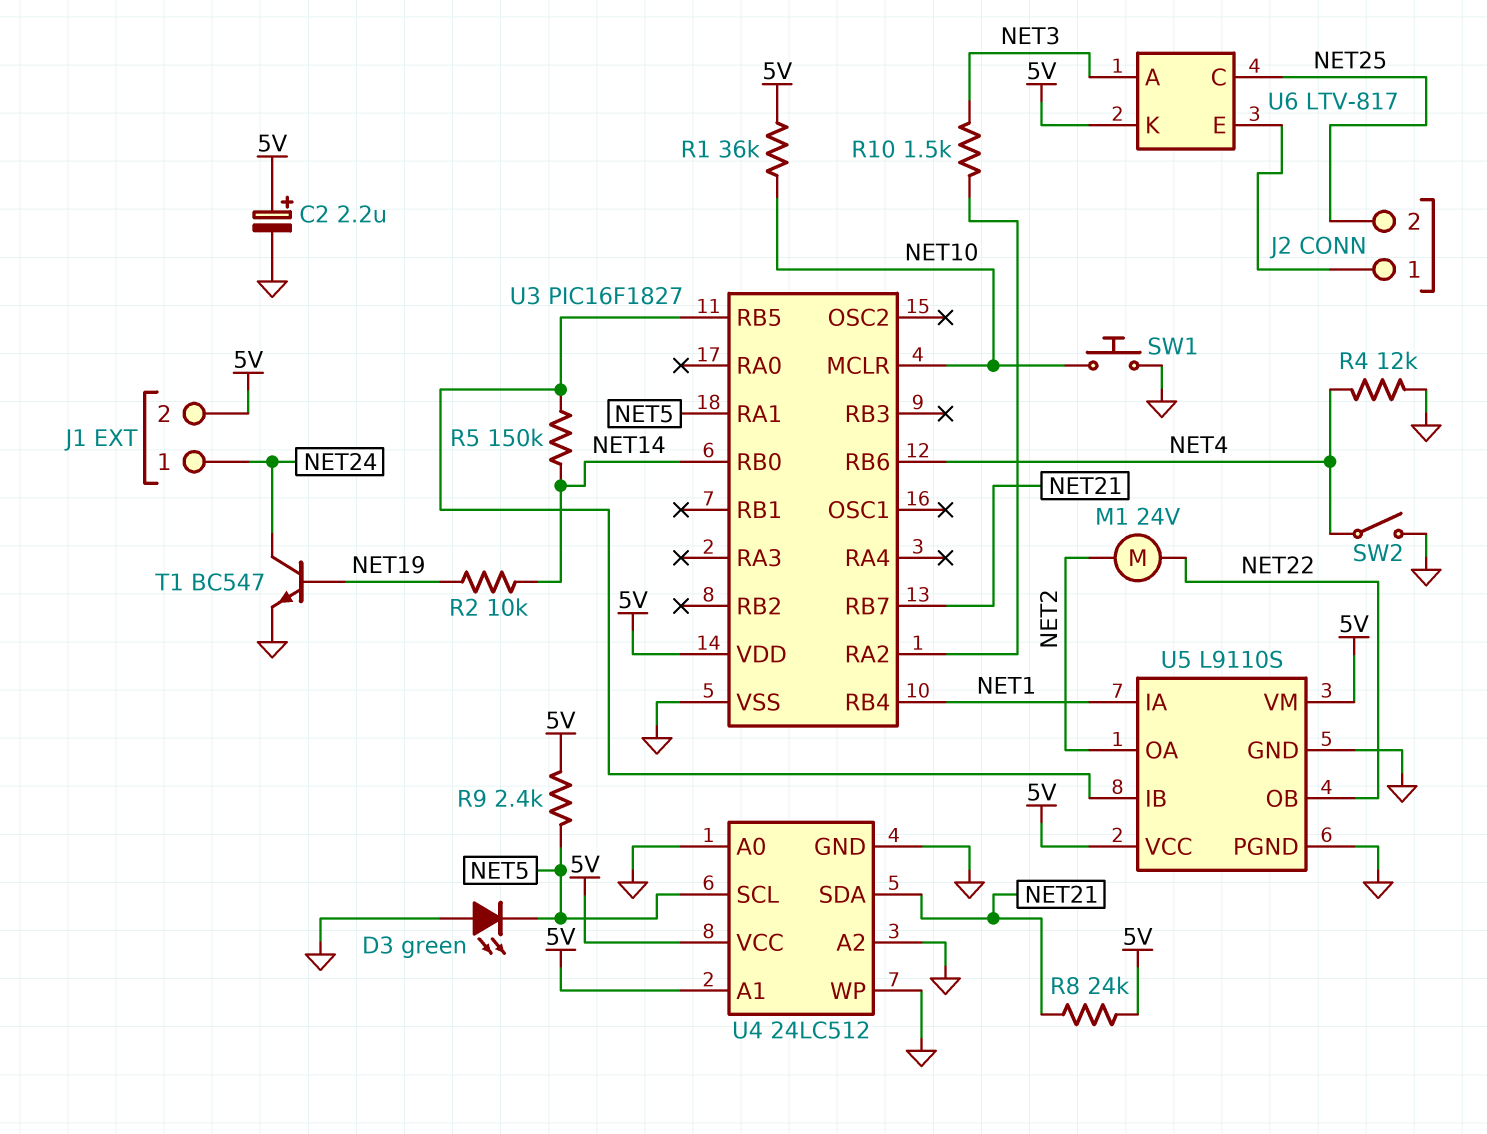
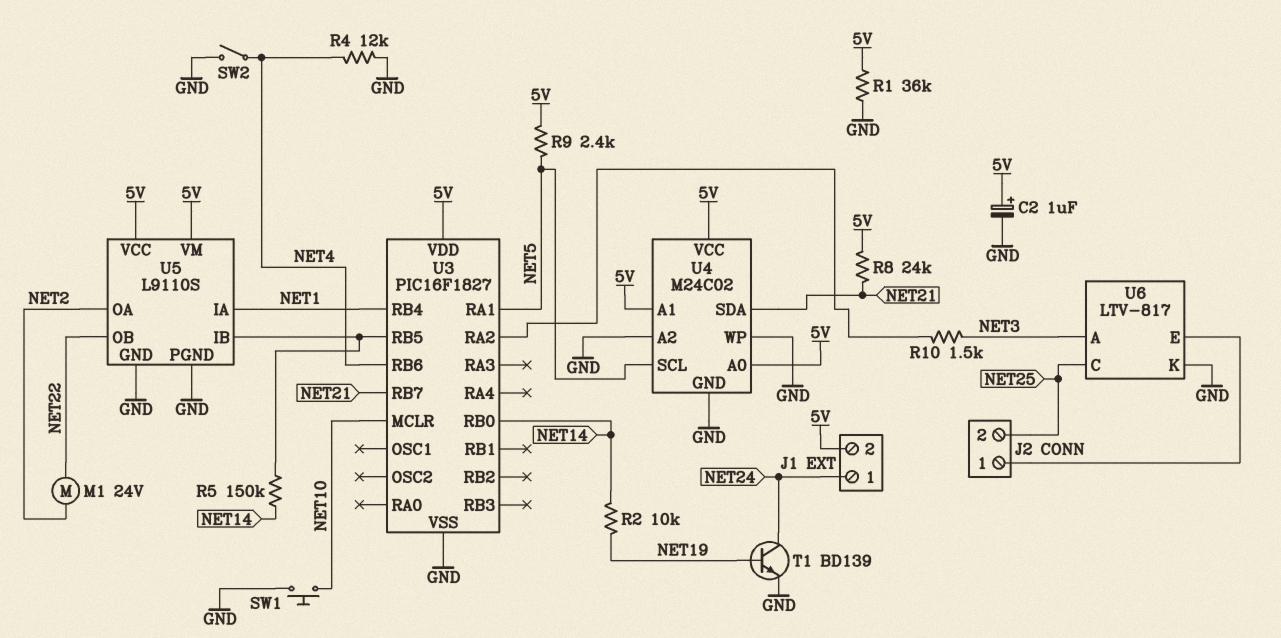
C2: 2.2uF (plus 5V, minus GND) -> 1uF (plus 5V, minus GND)
D3: LED green (A GND, K NET5) -> none
R1: 36k (5V, NET10) -> 36k (5V, GND)
T1: NPN BC547 (B NET19, C NET24, E GND) -> NPN BD139 (B NET19, C NET24, E GND)
U4: 24LC512 -> M24C02
U4 pin A0: GND -> 5V
U6 pin K: 5V -> GND

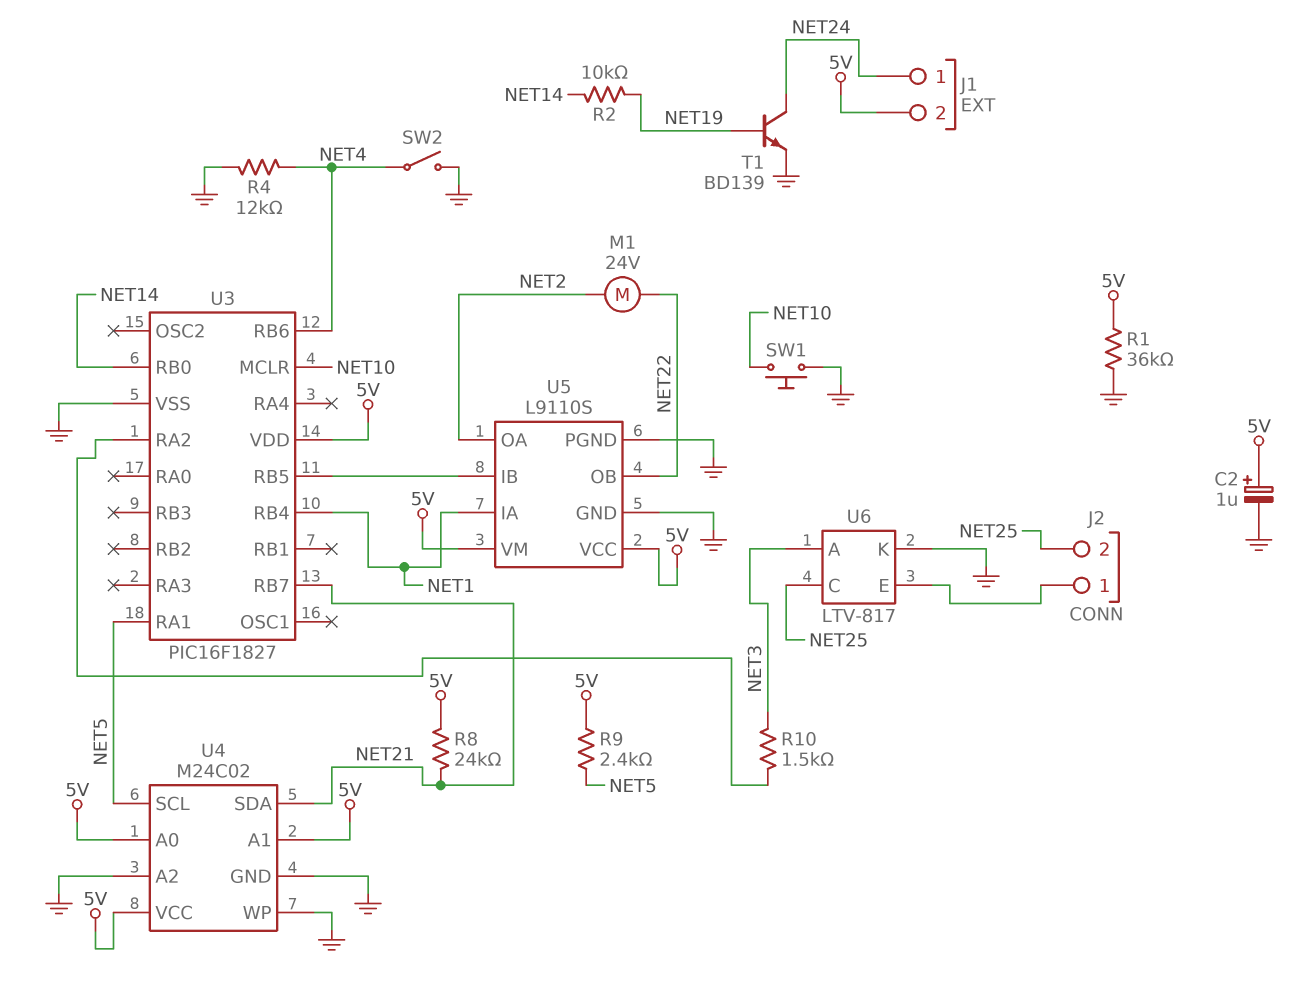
R5: 150k (NET14, U3/RB5) -> none

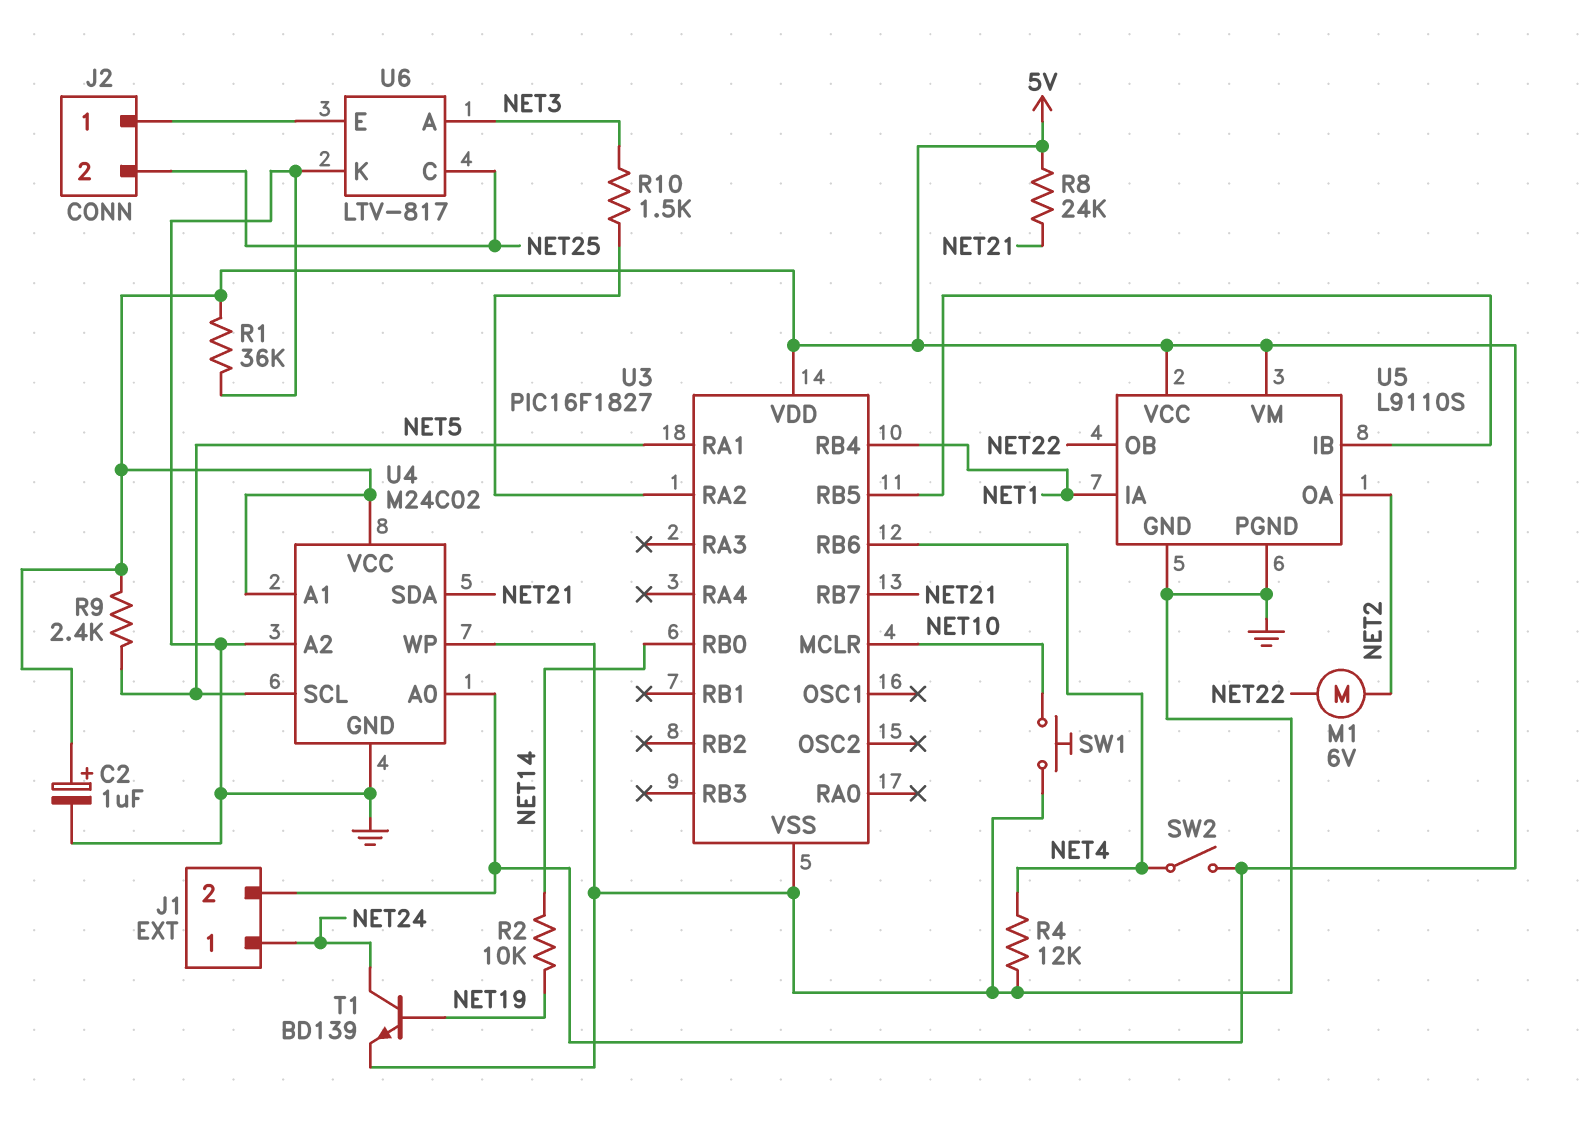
M1: motor 24V (NET2, NET22) -> motor 6V (NET2, NET22)
SW2: switch (GND, NET4) -> switch (5V, NET4)

